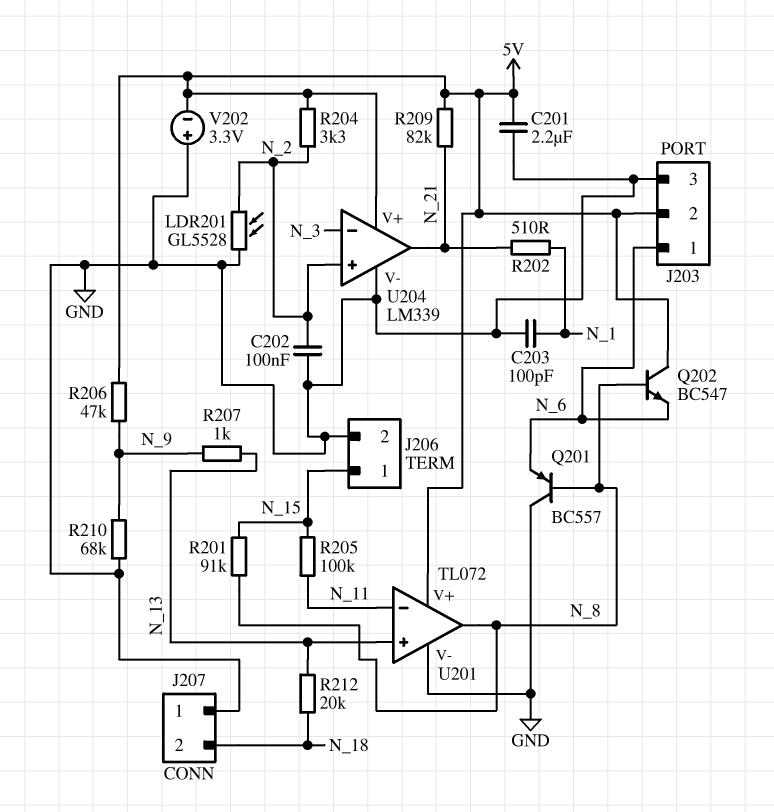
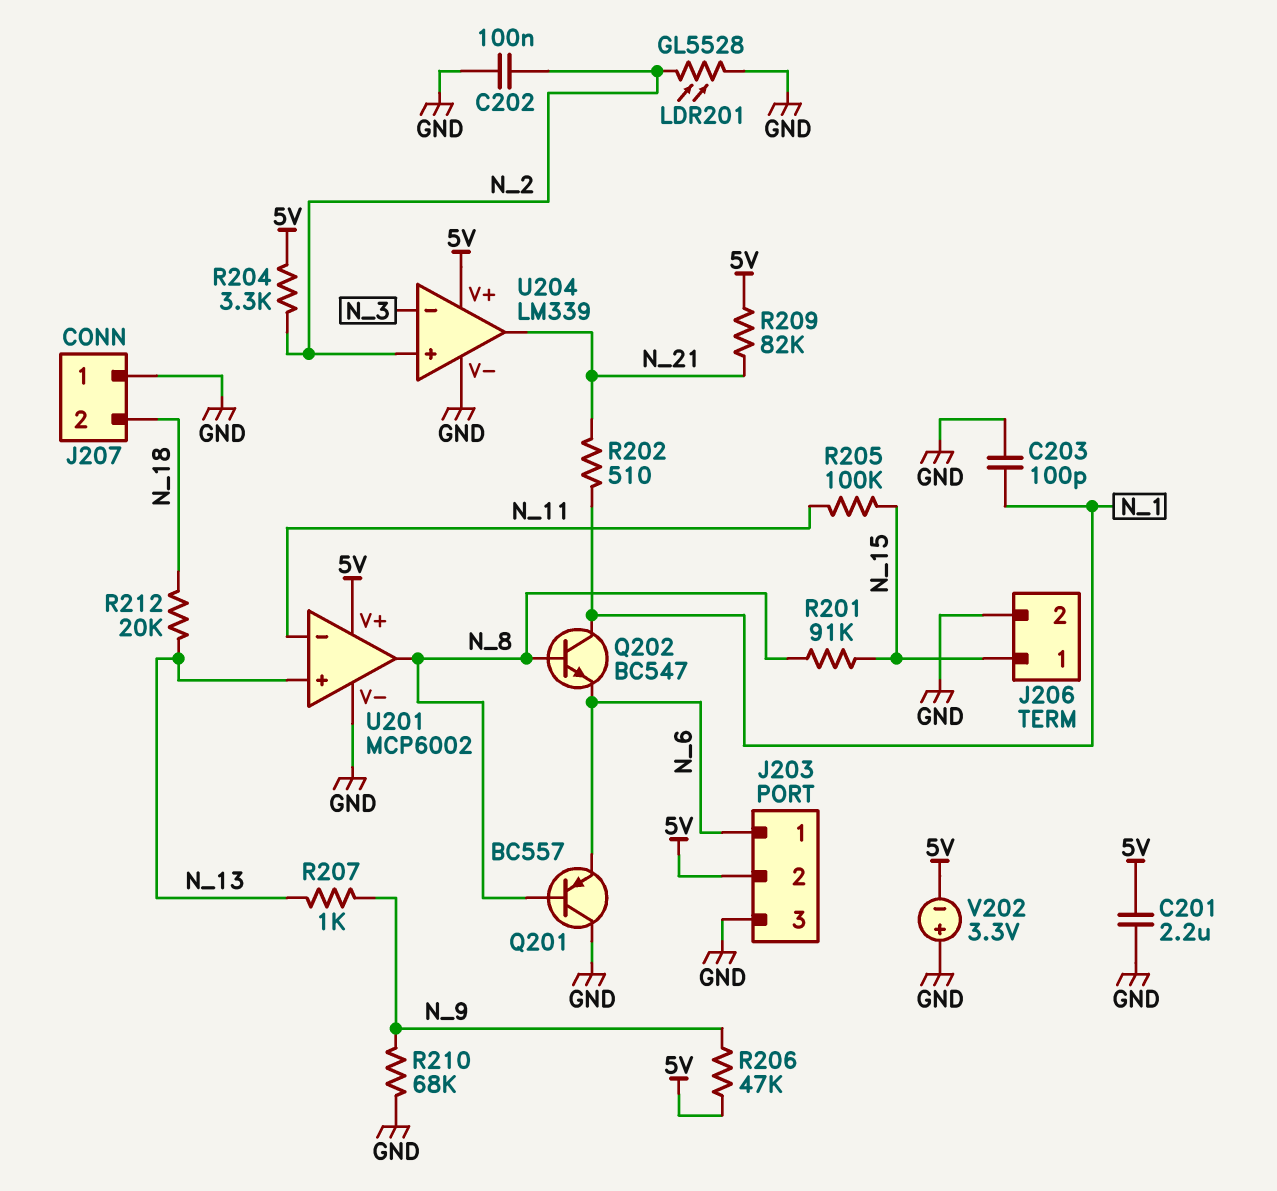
Q202: NPN BC547 (B N_8, C 5V, E N_6) -> NPN BC547 (B N_8, C N_1, E N_6)
U201: TL072 -> MCP6002

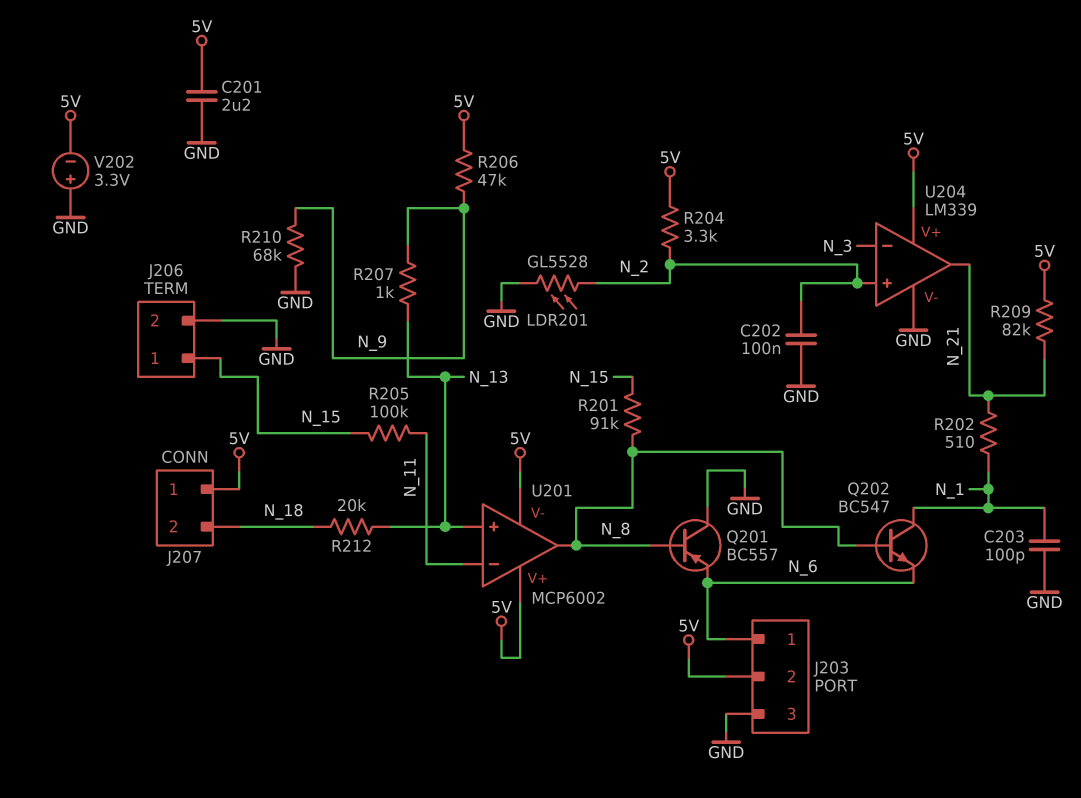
J207 pin 1: GND -> 5V
U201 pin V-: GND -> 5V

